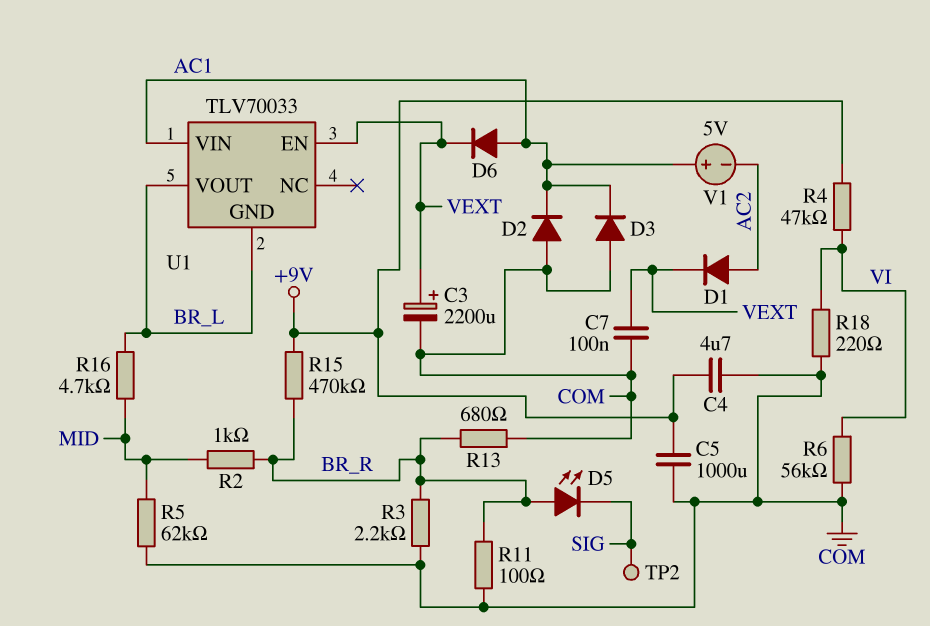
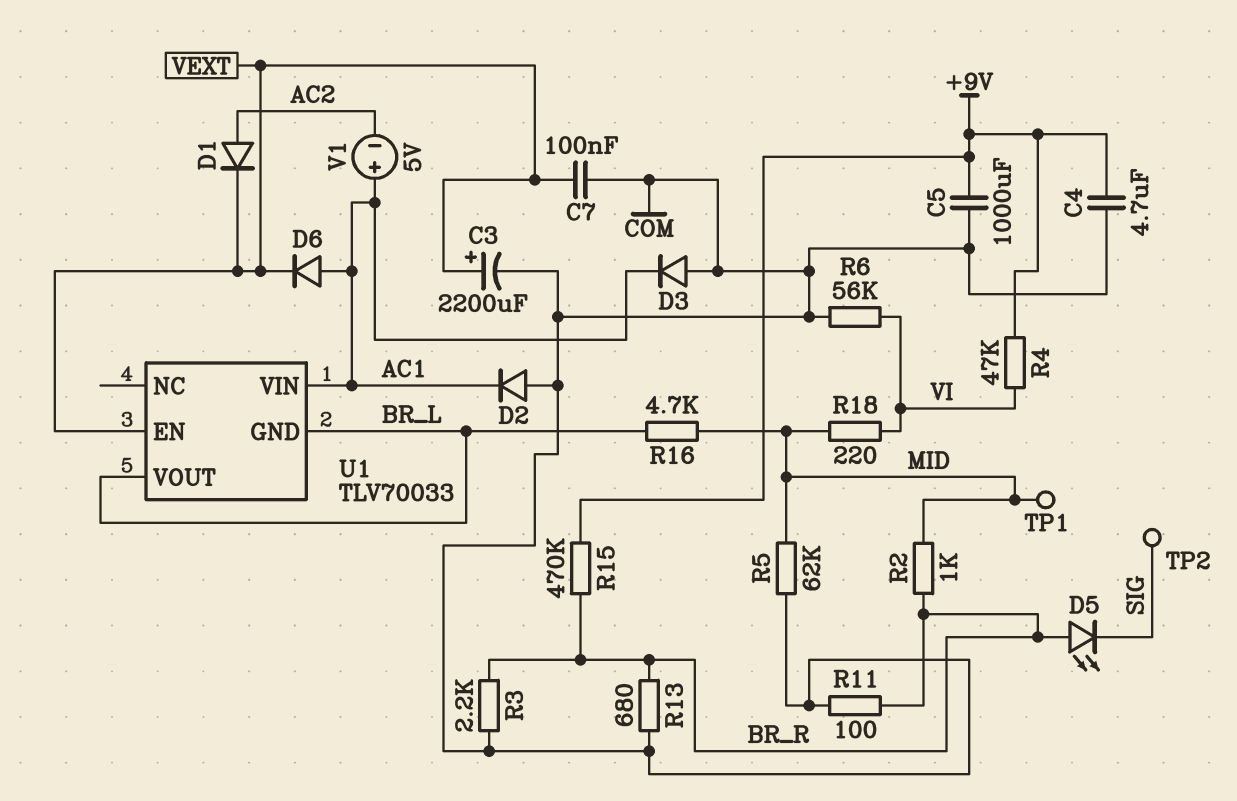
R18: 220 (COM, VI) -> 220 (MID, VI)
TP1: none -> test point (MID)

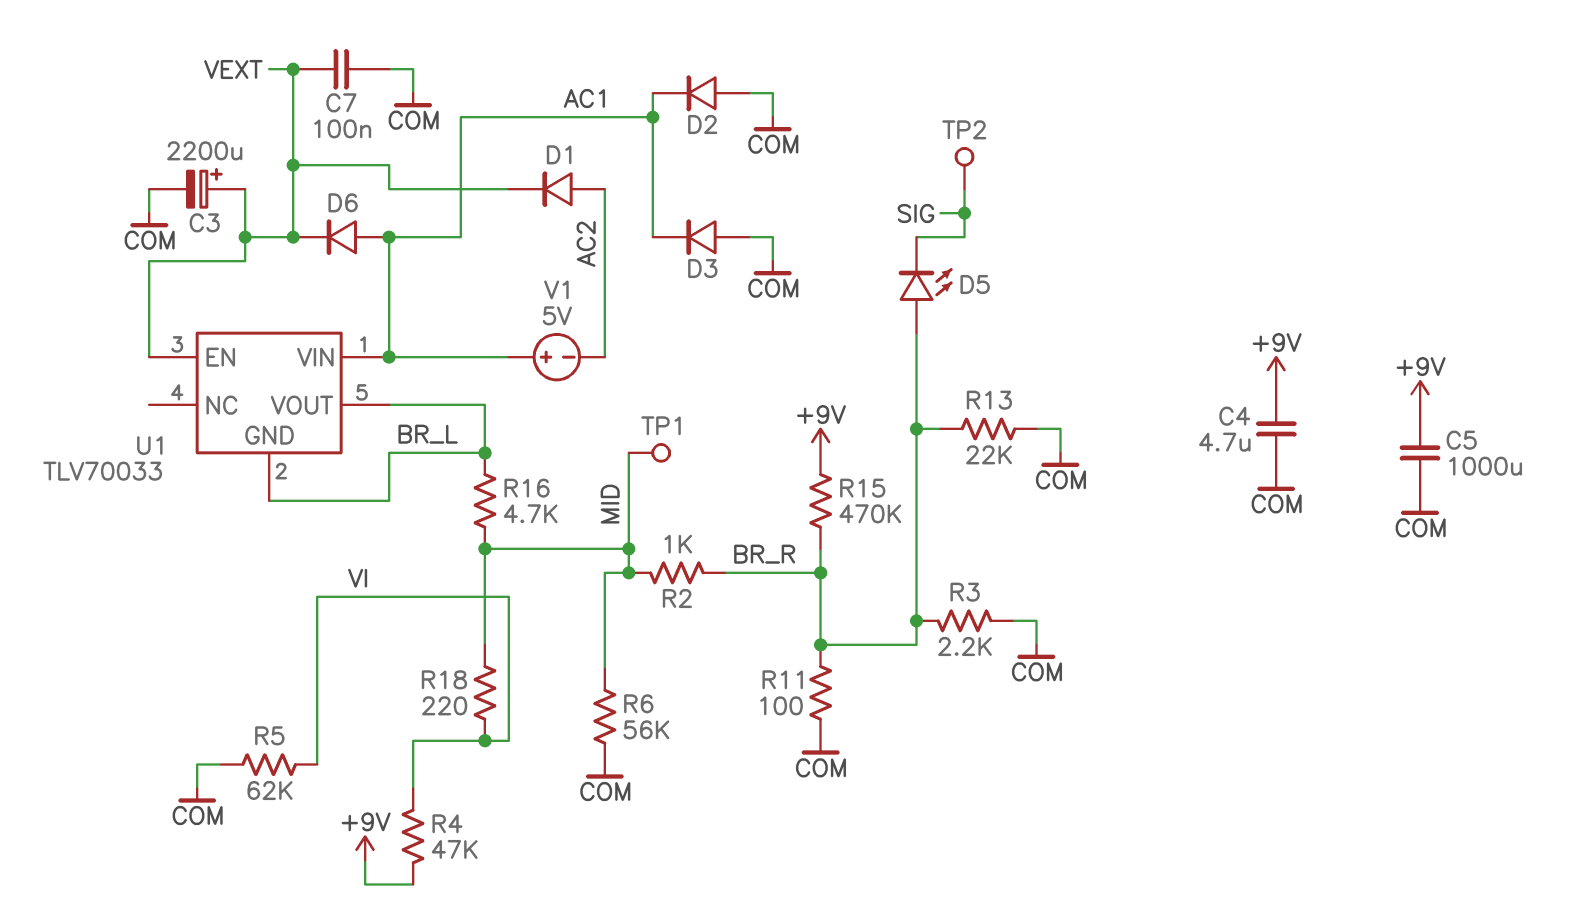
R5: 62k (COM, MID) -> 62k (COM, VI)
R6: 56k (COM, VI) -> 56k (COM, MID)
R13: 680 (BR_R, COM) -> 22k (BR_R, COM)

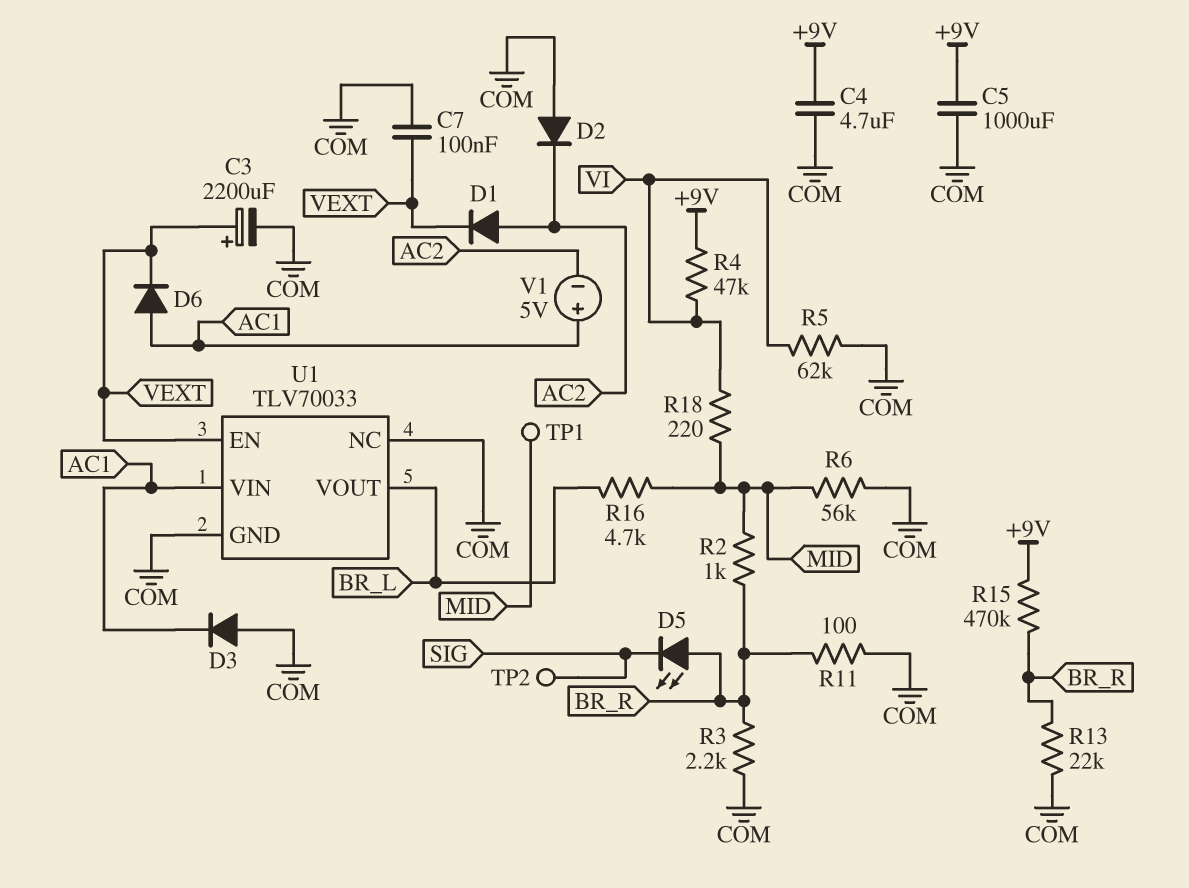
D2: diode (A COM, K AC1) -> diode (A COM, K AC2)
U1 pin GND: BR_L -> COM
U1 pin NC: none -> COM

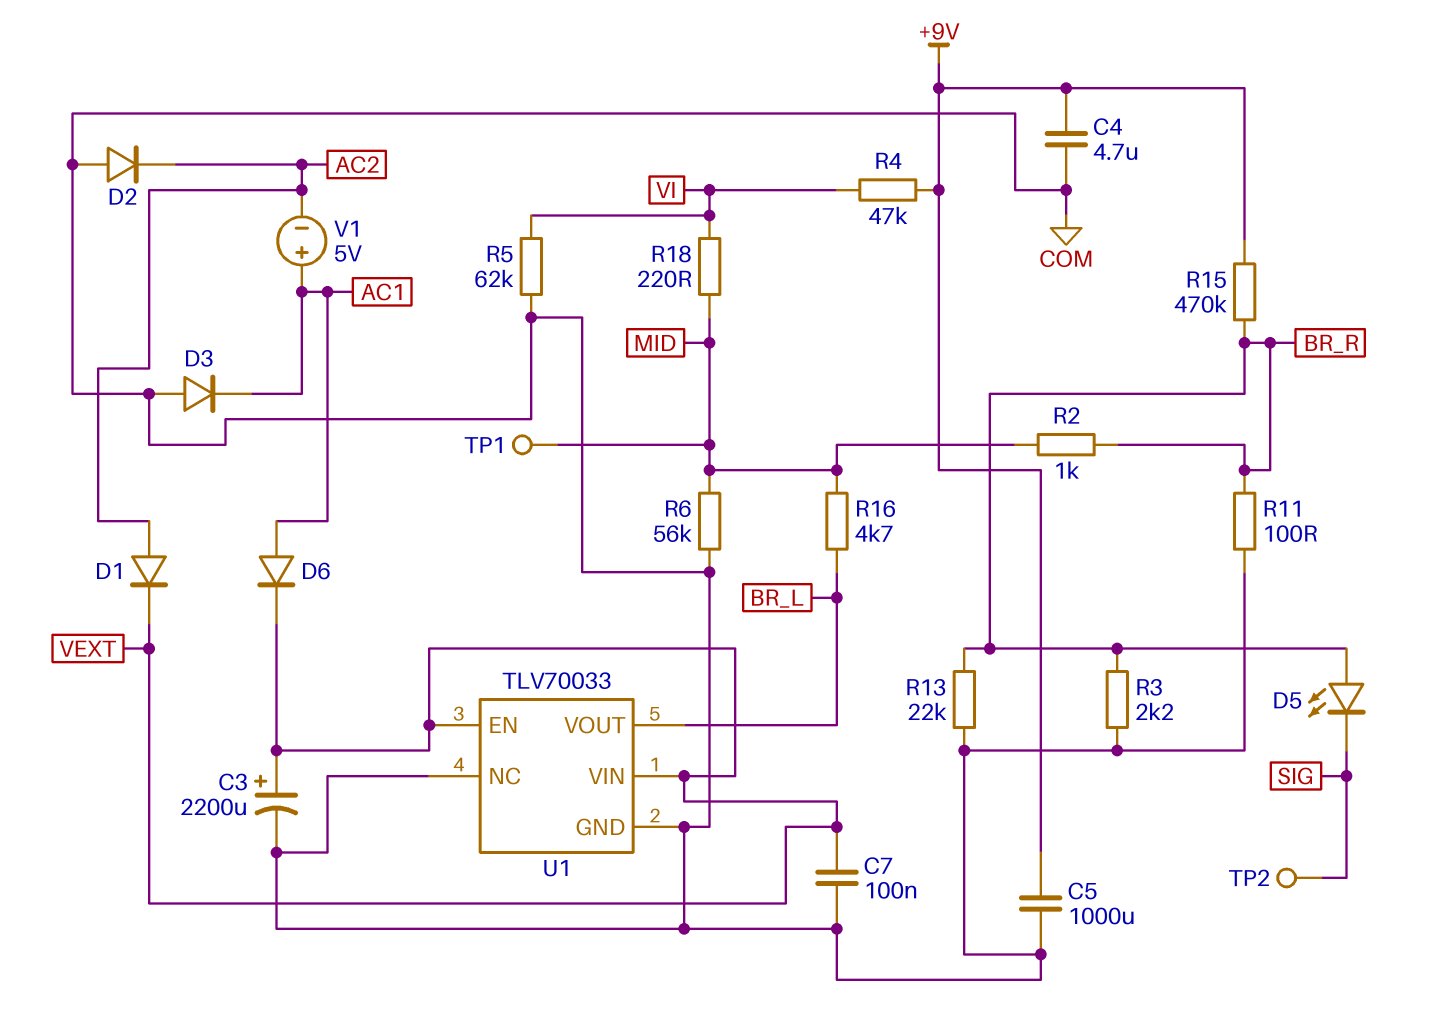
U1 pin VIN: AC1 -> VEXT

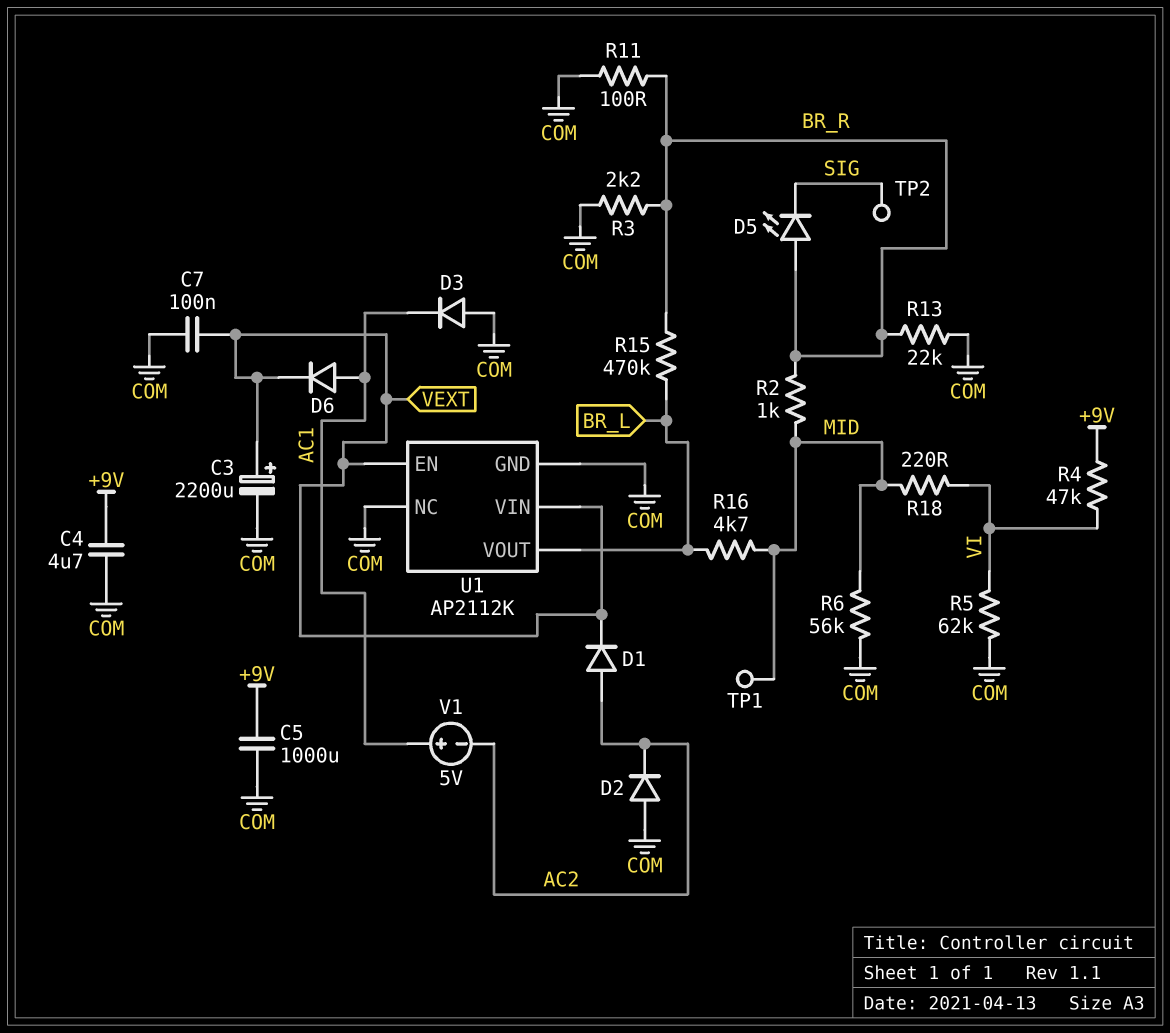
R15: 470k (+9V, BR_R) -> 470k (BR_L, BR_R)
U1: TLV70033 -> AP2112K

